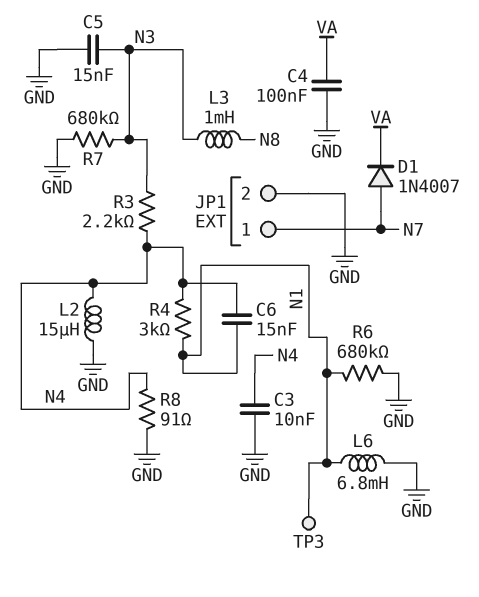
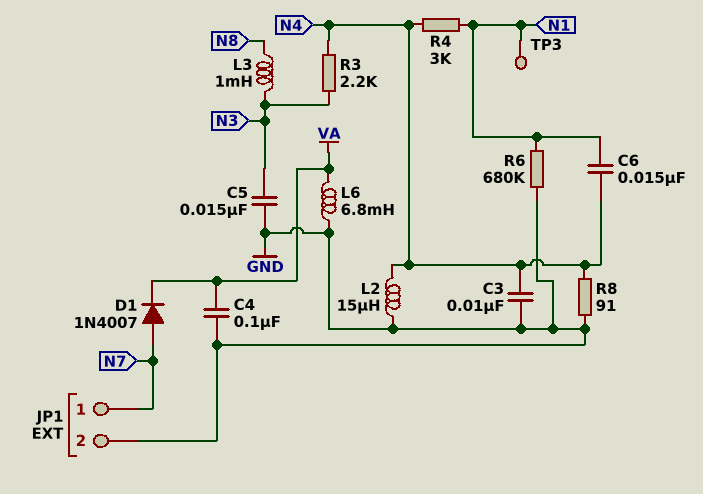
L6: 6.8mH (GND, N1) -> 6.8mH (GND, VA)
R7: 680k (GND, N3) -> none

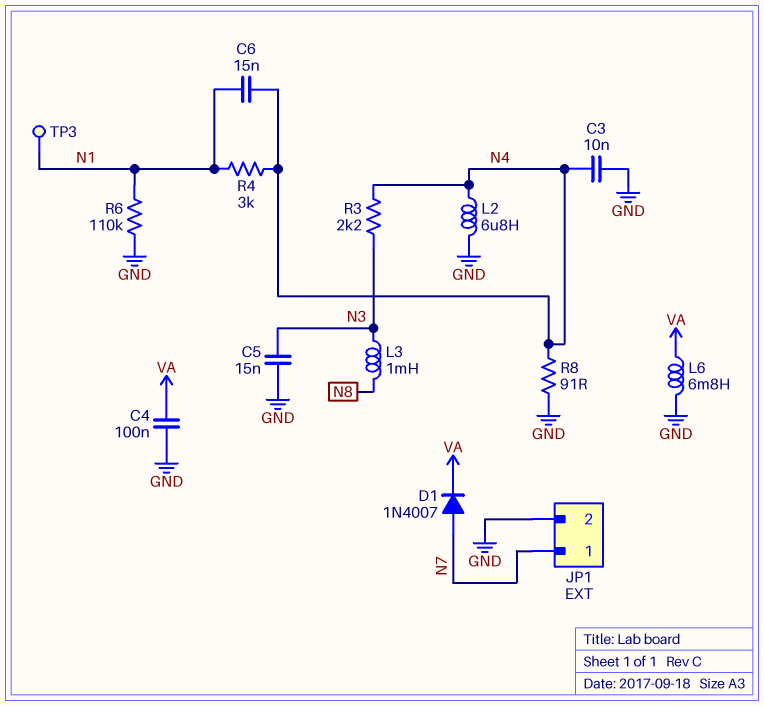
L2: 15uH (GND, N4) -> 6.8uH (GND, N4)
R6: 680k (GND, N1) -> 110k (GND, N1)

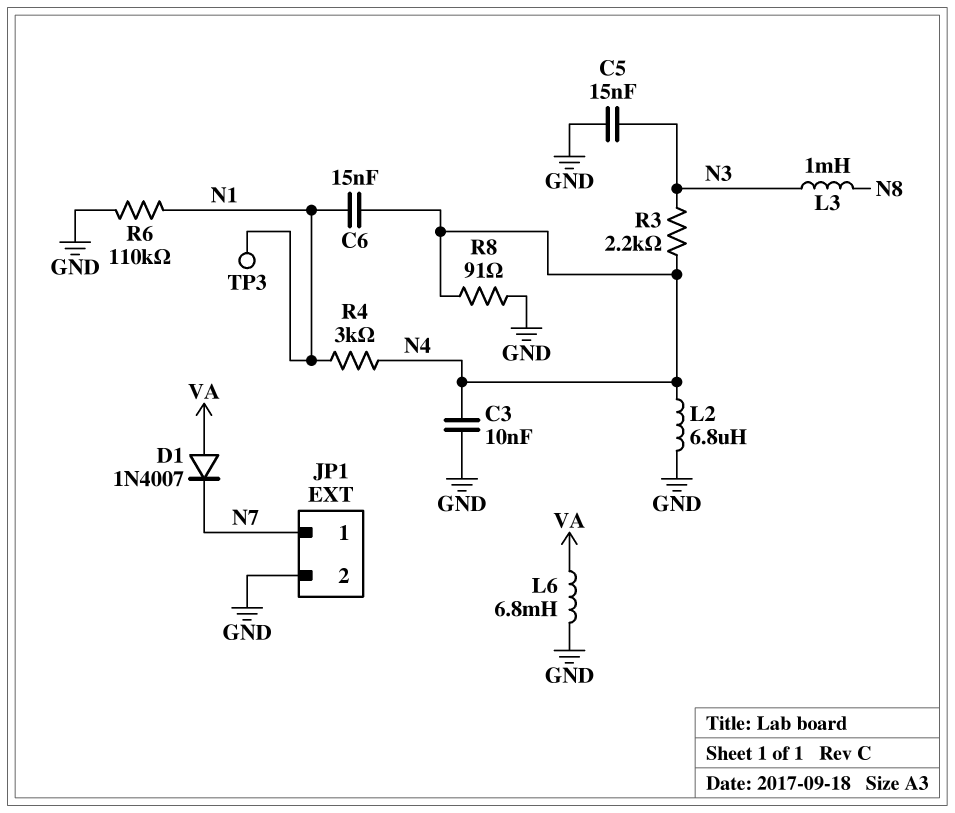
C4: 100nF (GND, VA) -> none
D1: diode 1N4007 (A N7, K VA) -> diode 1N4007 (A VA, K N7)

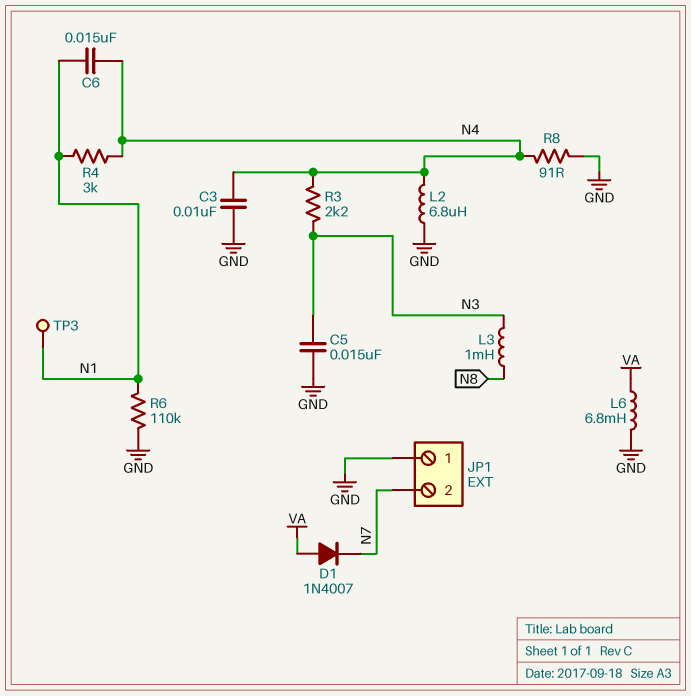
JP1 pin 1: N7 -> GND
JP1 pin 2: GND -> N7

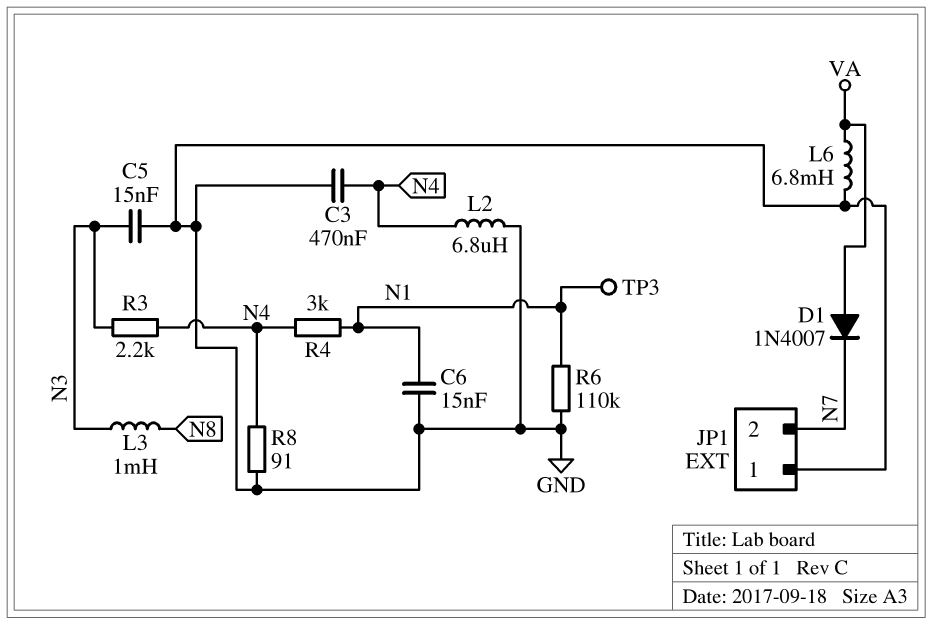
C3: 10nF (GND, N4) -> 470nF (GND, N4)
C6: 15nF (N1, N4) -> 15nF (GND, N1)

